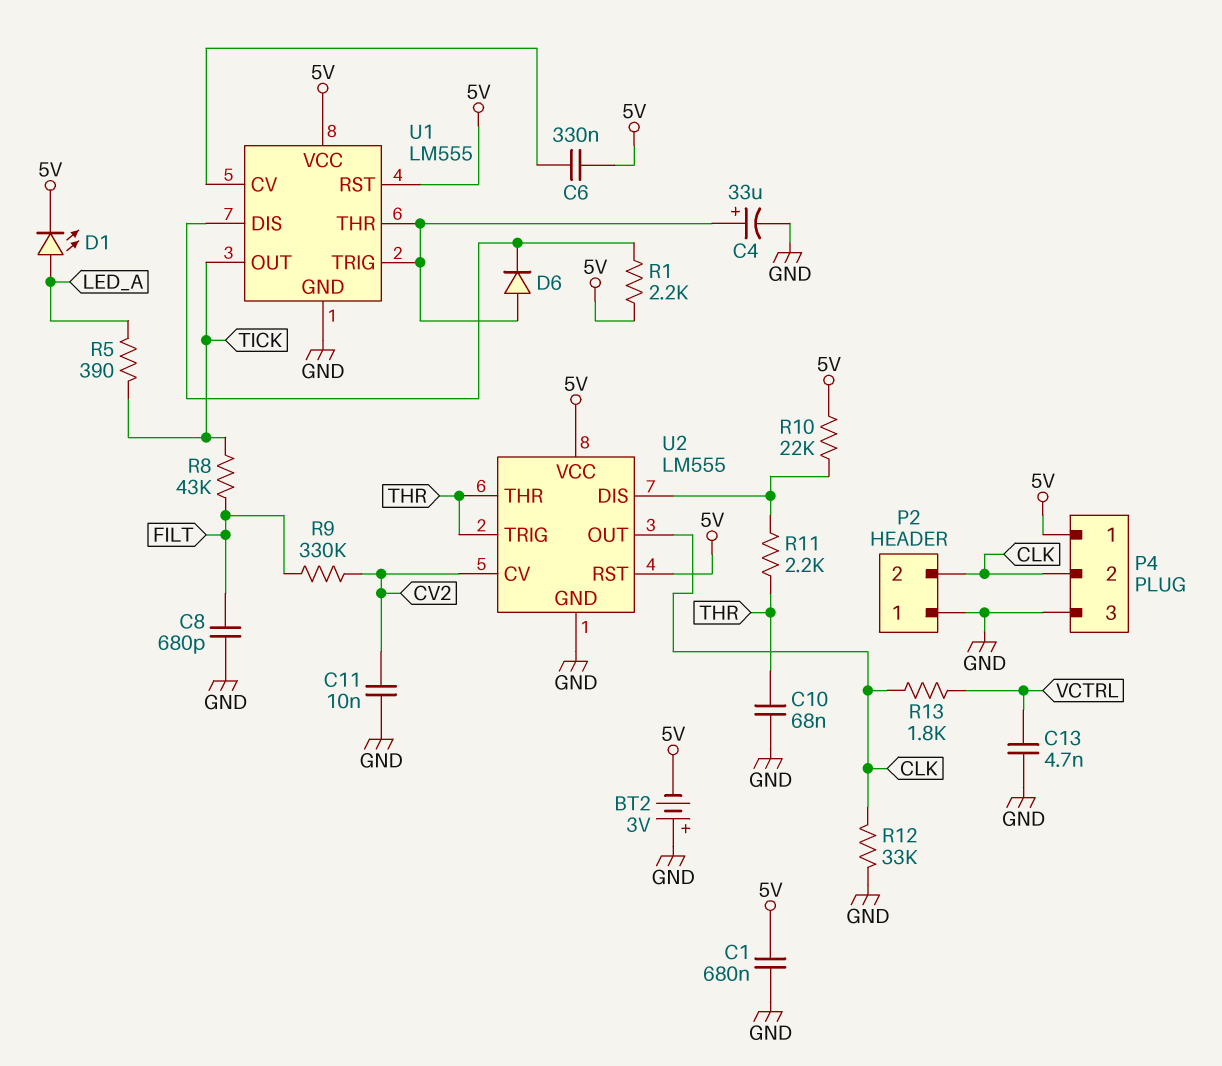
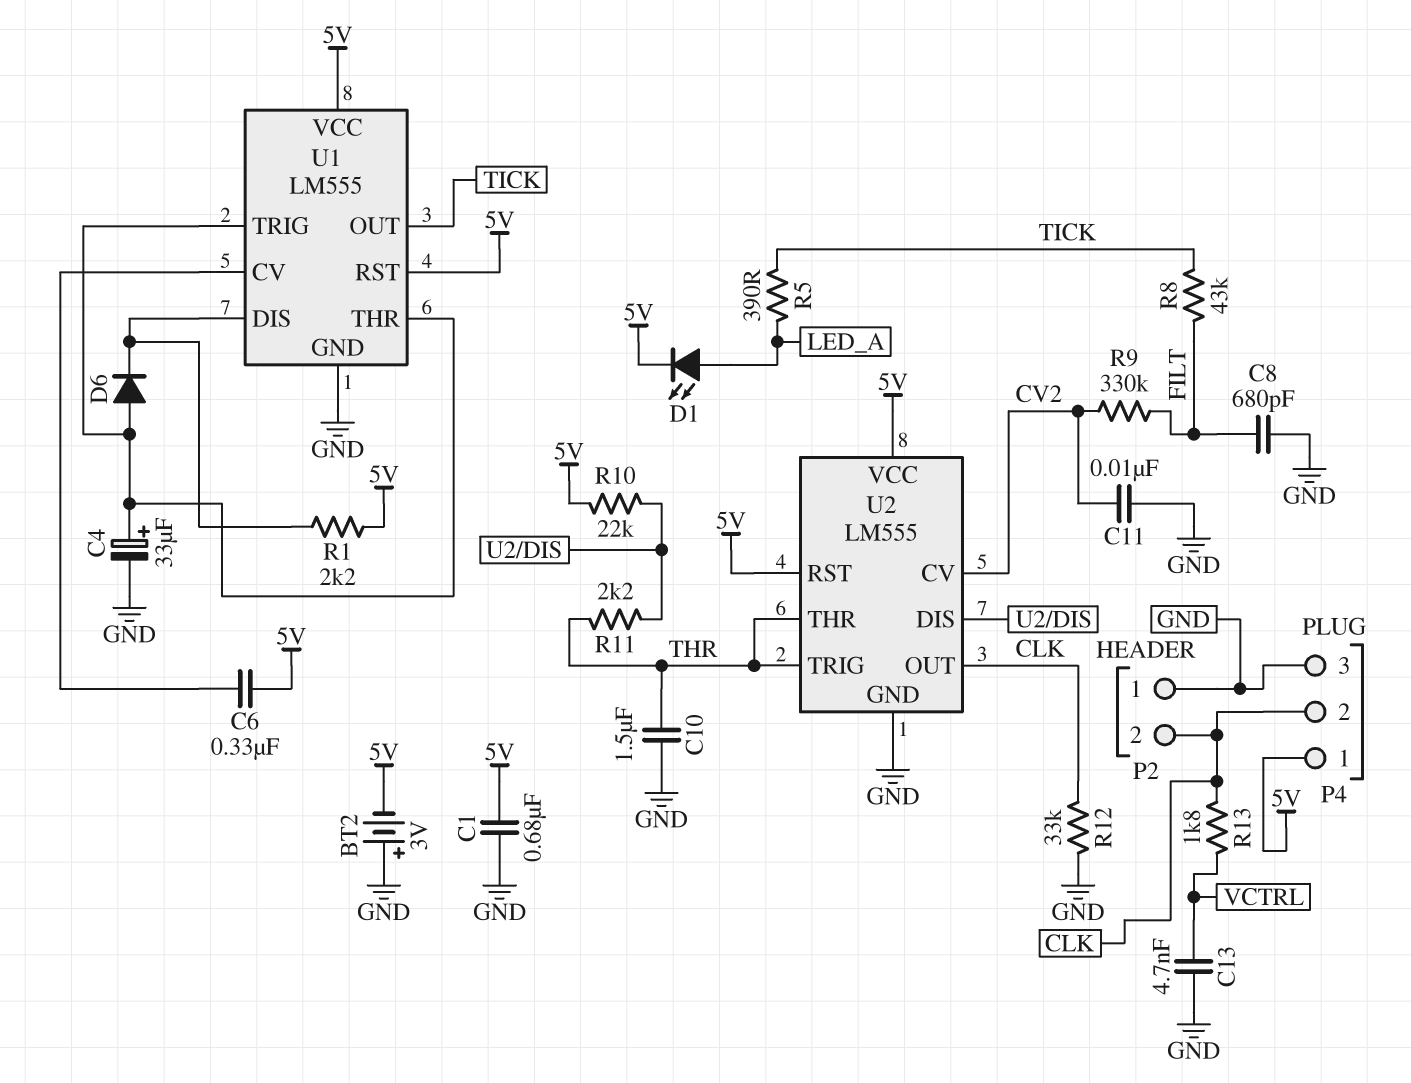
C10: 68nF (GND, THR) -> 1.5uF (GND, THR)

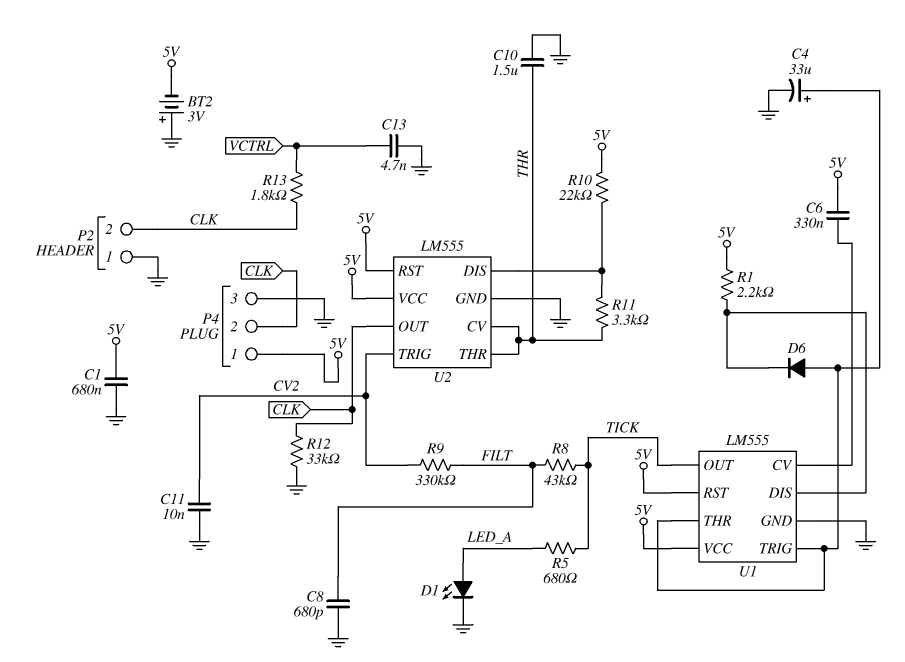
D1: LED (A LED_A, K 5V) -> LED (A LED_A, K GND)
R5: 390 (LED_A, TICK) -> 680 (LED_A, TICK)
R11: 2.2k (THR, U2/DIS) -> 3.3k (THR, U2/DIS)
U2 pin CV: CV2 -> THR
U2 pin TRIG: THR -> CV2

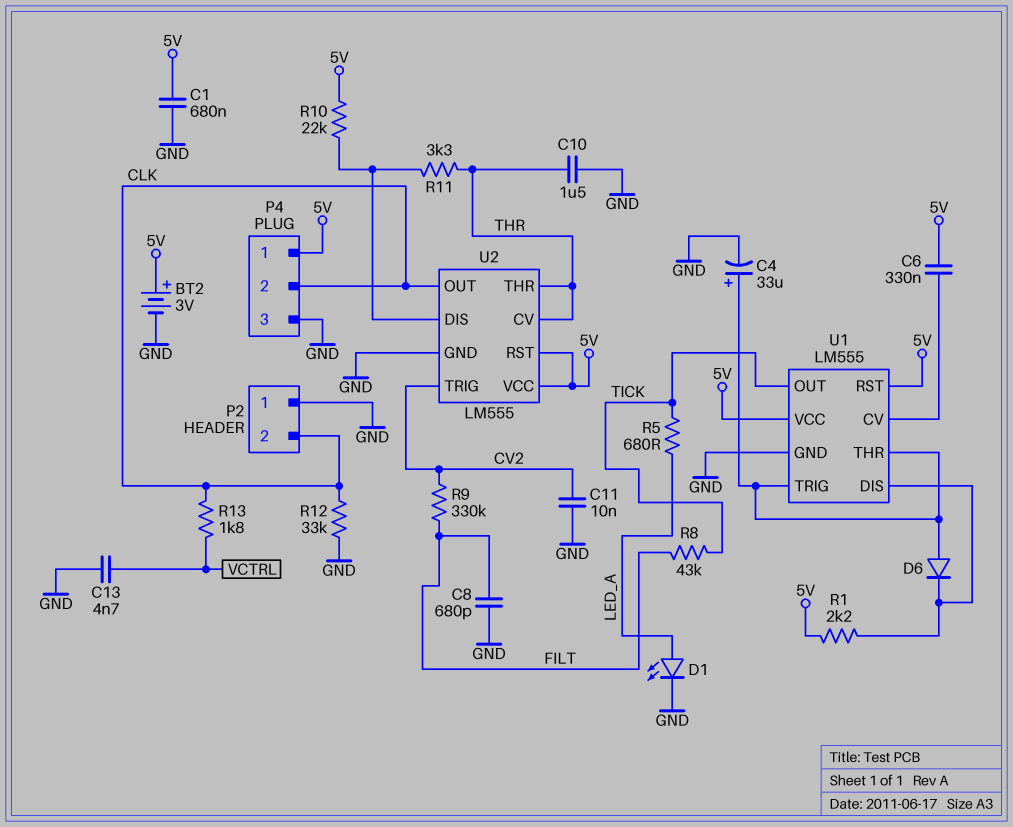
BT2: 3V (plus GND, minus 5V) -> 3V (plus 5V, minus GND)

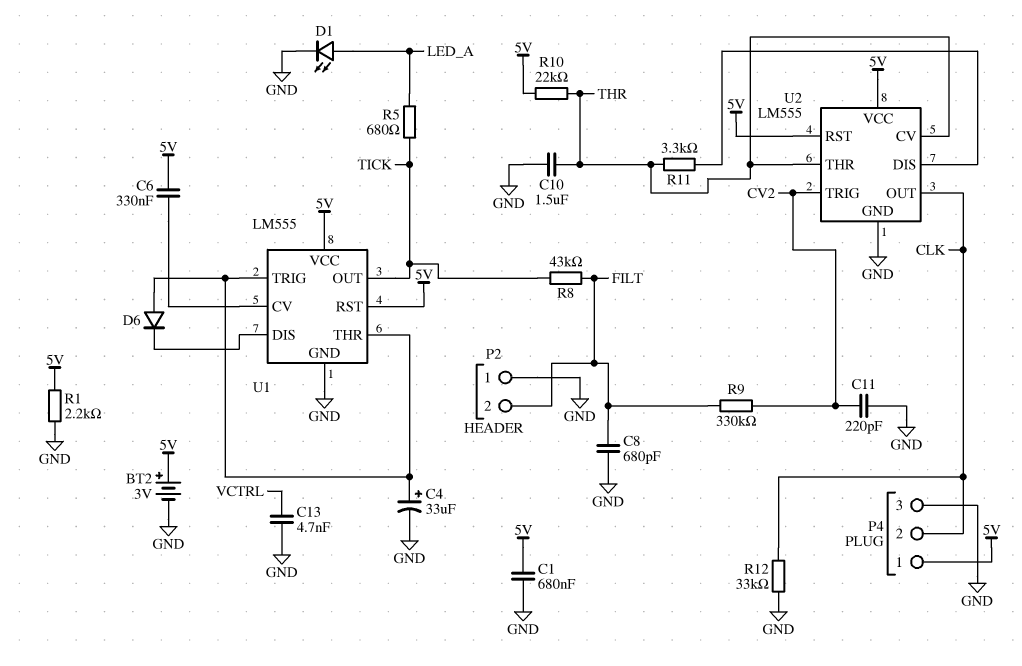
C11: 10nF (CV2, GND) -> 220pF (CV2, GND)
P2 pin 2: CLK -> FILT
R1: 2.2k (5V, U1/DIS) -> 2.2k (5V, GND)
R10: 22k (5V, U2/DIS) -> 22k (5V, THR)
R13: 1.8k (CLK, VCTRL) -> none

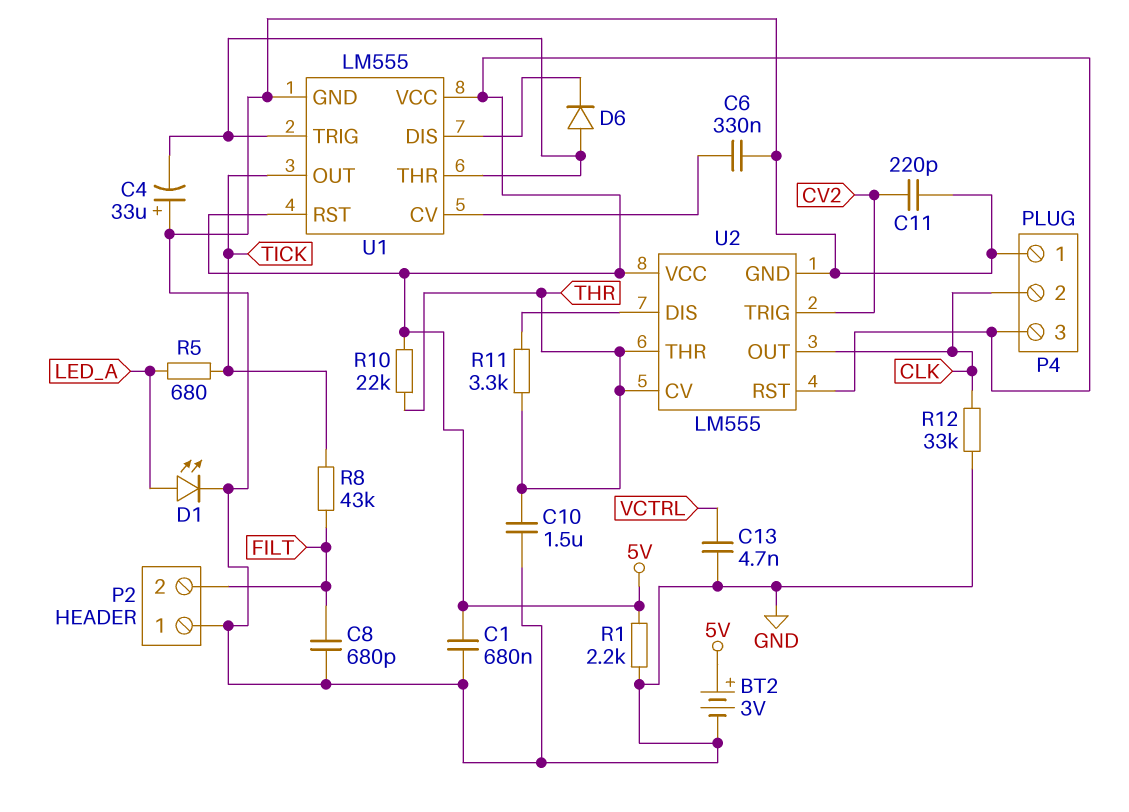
C4: 33uF (plus U1/THR, minus GND) -> 33uF (plus GND, minus U1/THR)
C6: 330nF (5V, U1/CV) -> 330nF (GND, U1/CV)
P4 pin 1: 5V -> GND
P4 pin 3: GND -> 5V
R9: 330k (CV2, FILT) -> none

